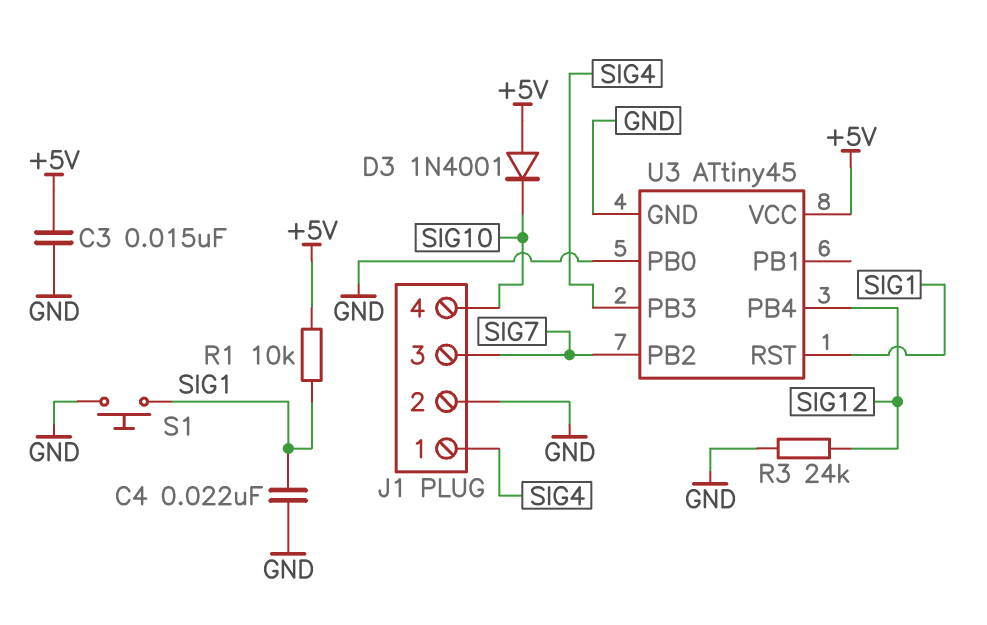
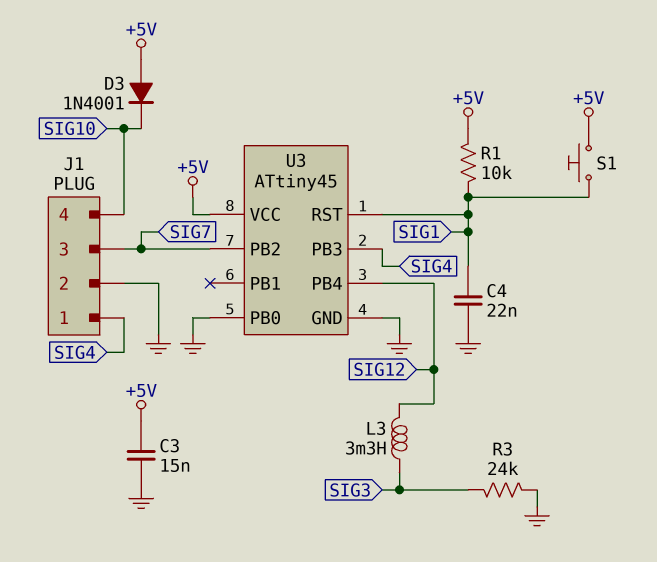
L3: none -> 3.3mH (SIG3, SIG12)
R3: 24k (GND, SIG12) -> 24k (GND, SIG3)
S1: button (GND, SIG1) -> button (+5V, SIG1)

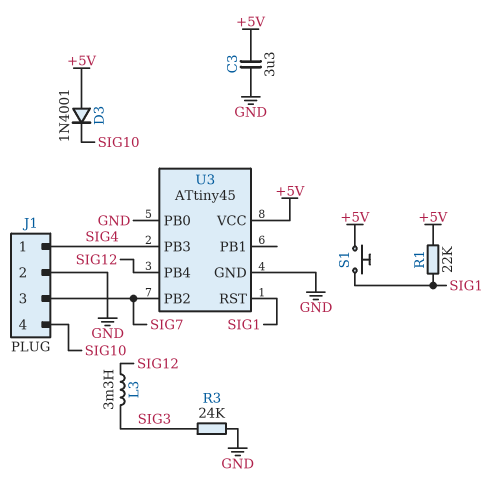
C3: 15nF (+5V, GND) -> 3.3uF (+5V, GND)
C4: 22nF (GND, SIG1) -> none
R1: 10k (+5V, SIG1) -> 22k (+5V, SIG1)

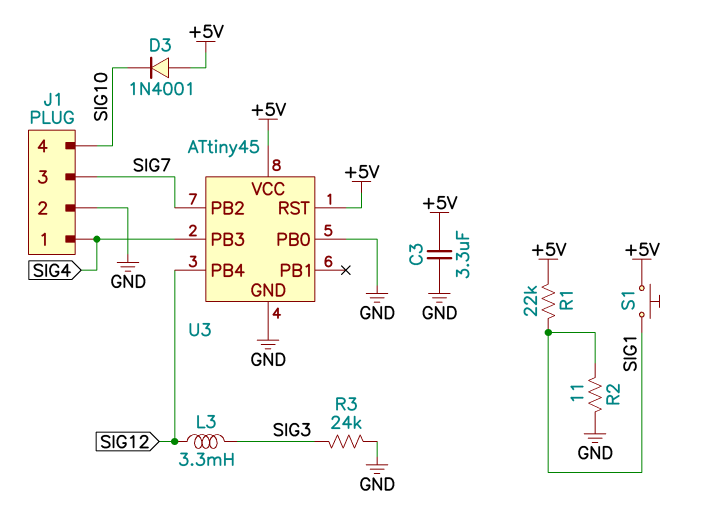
R2: none -> 11 (GND, SIG1)
U3 pin RST: SIG1 -> +5V

